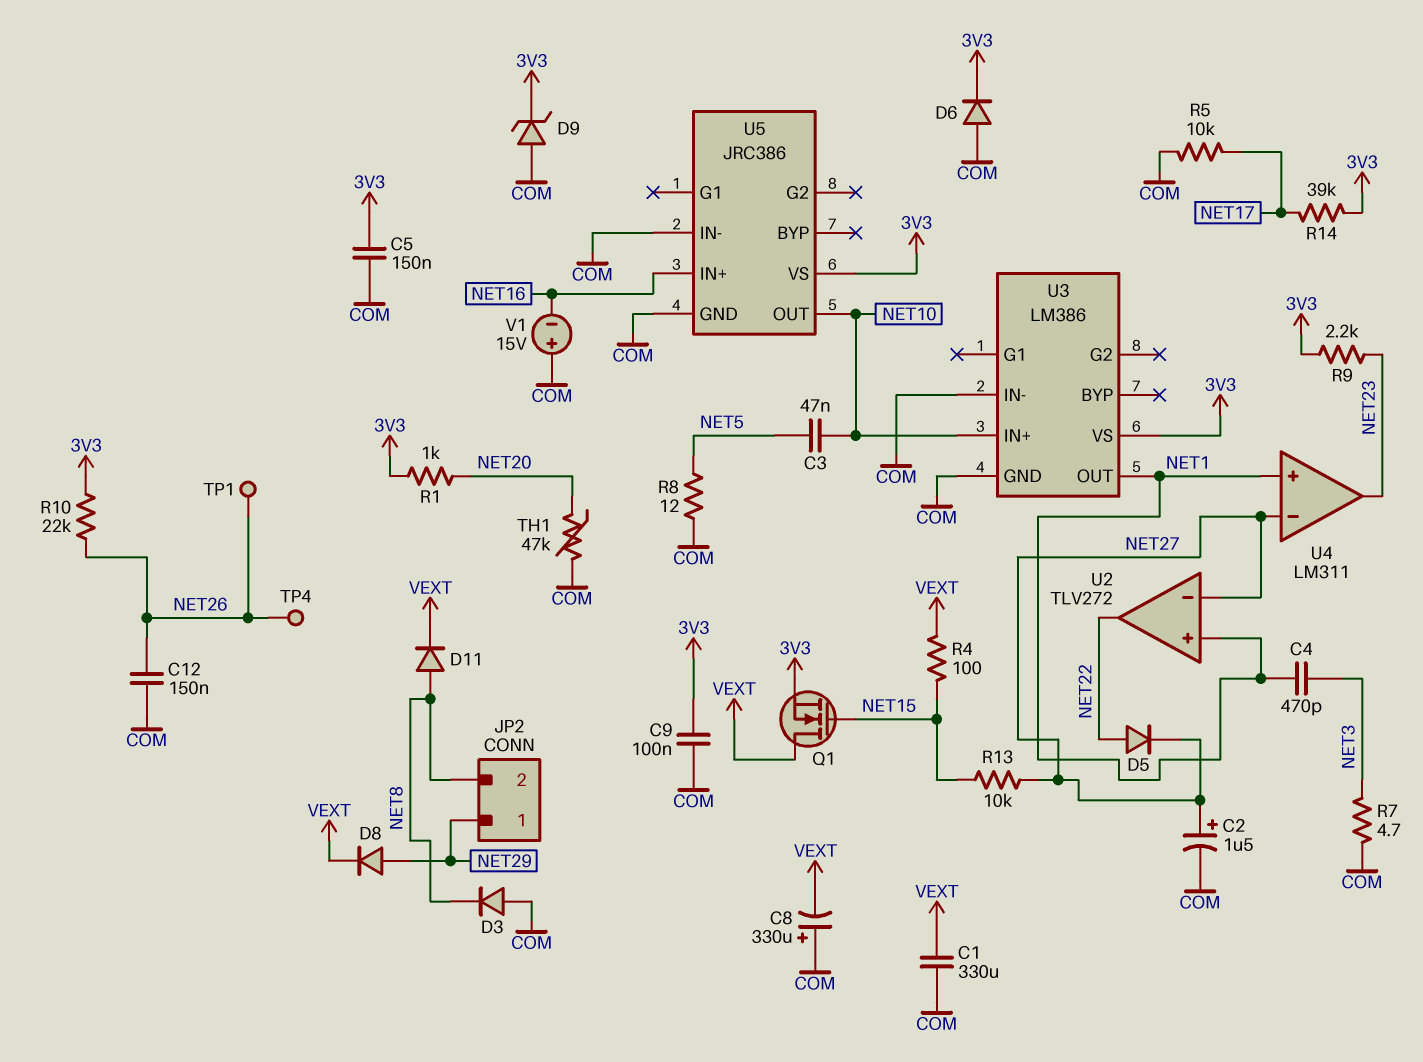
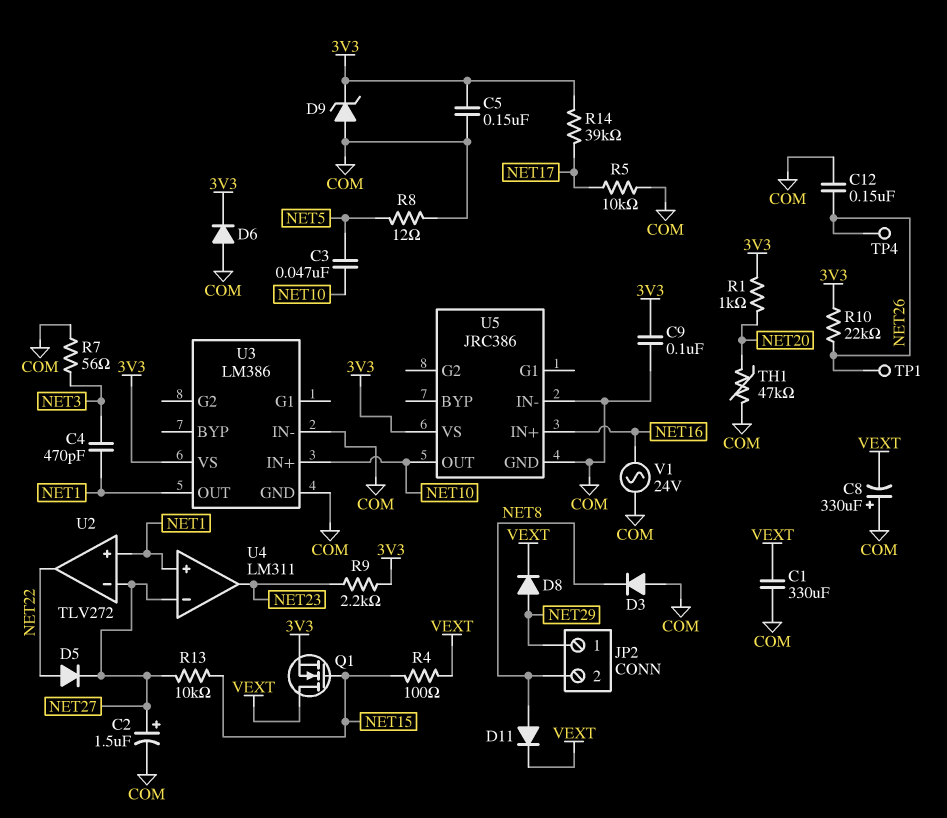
R7: 4.7 (COM, NET3) -> 56 (COM, NET3)
V1: 15V (plus COM, minus NET16) -> AC 24V (COM, NET16)

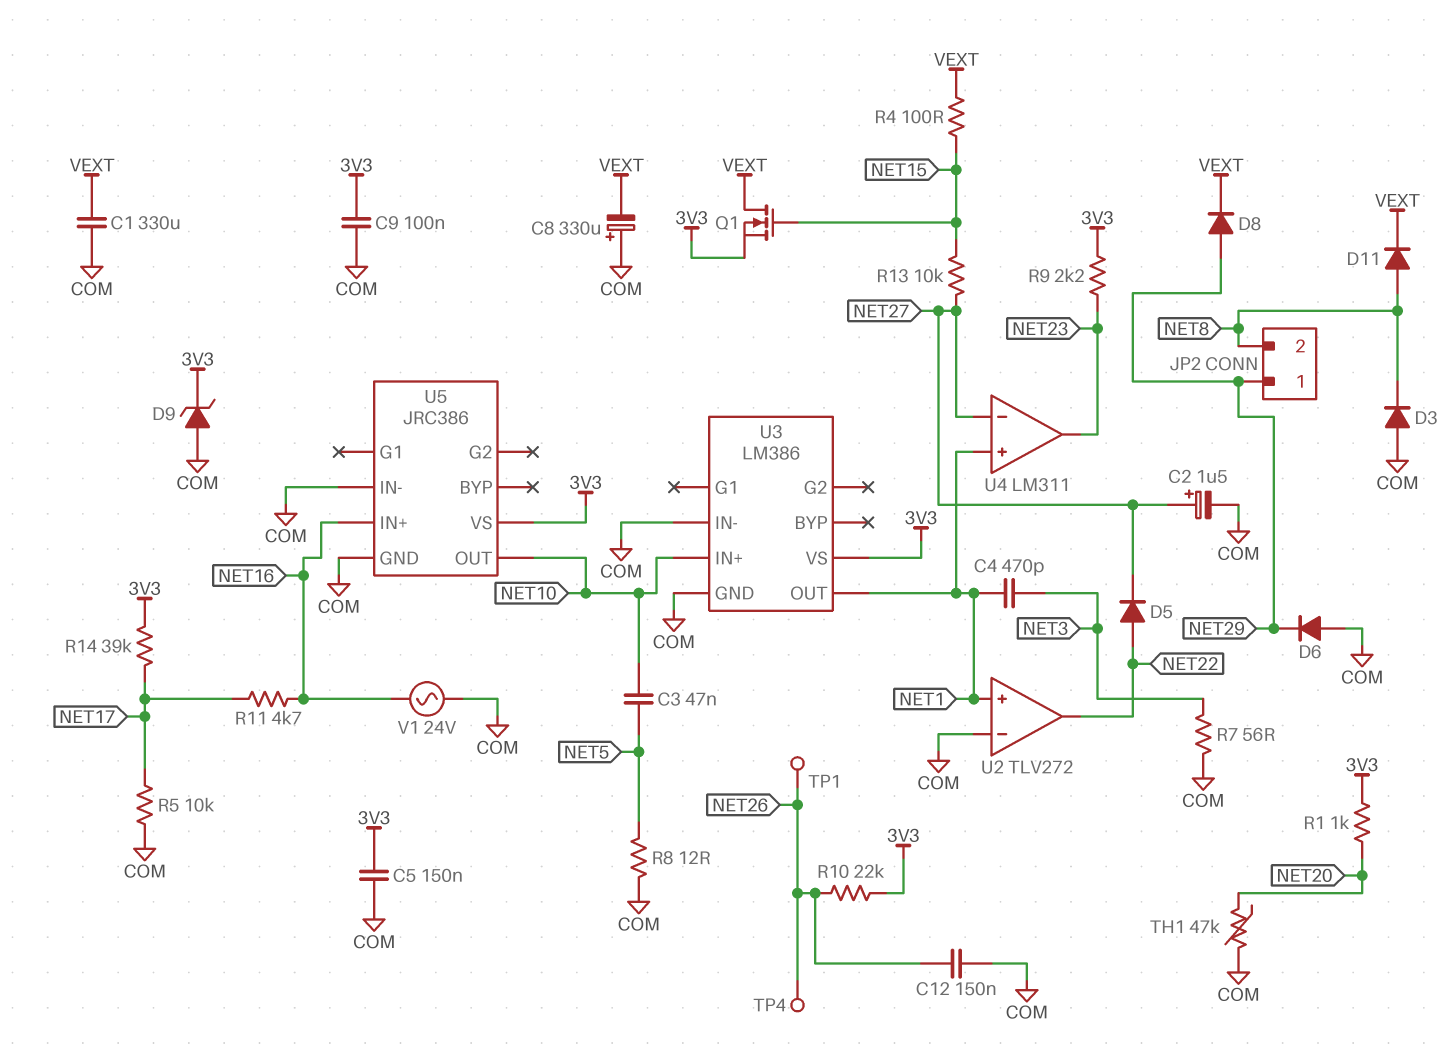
D6: diode (A COM, K 3V3) -> diode (A COM, K NET29)
R11: none -> 4.7k (NET16, NET17)
U2 pin in-: NET27 -> COM

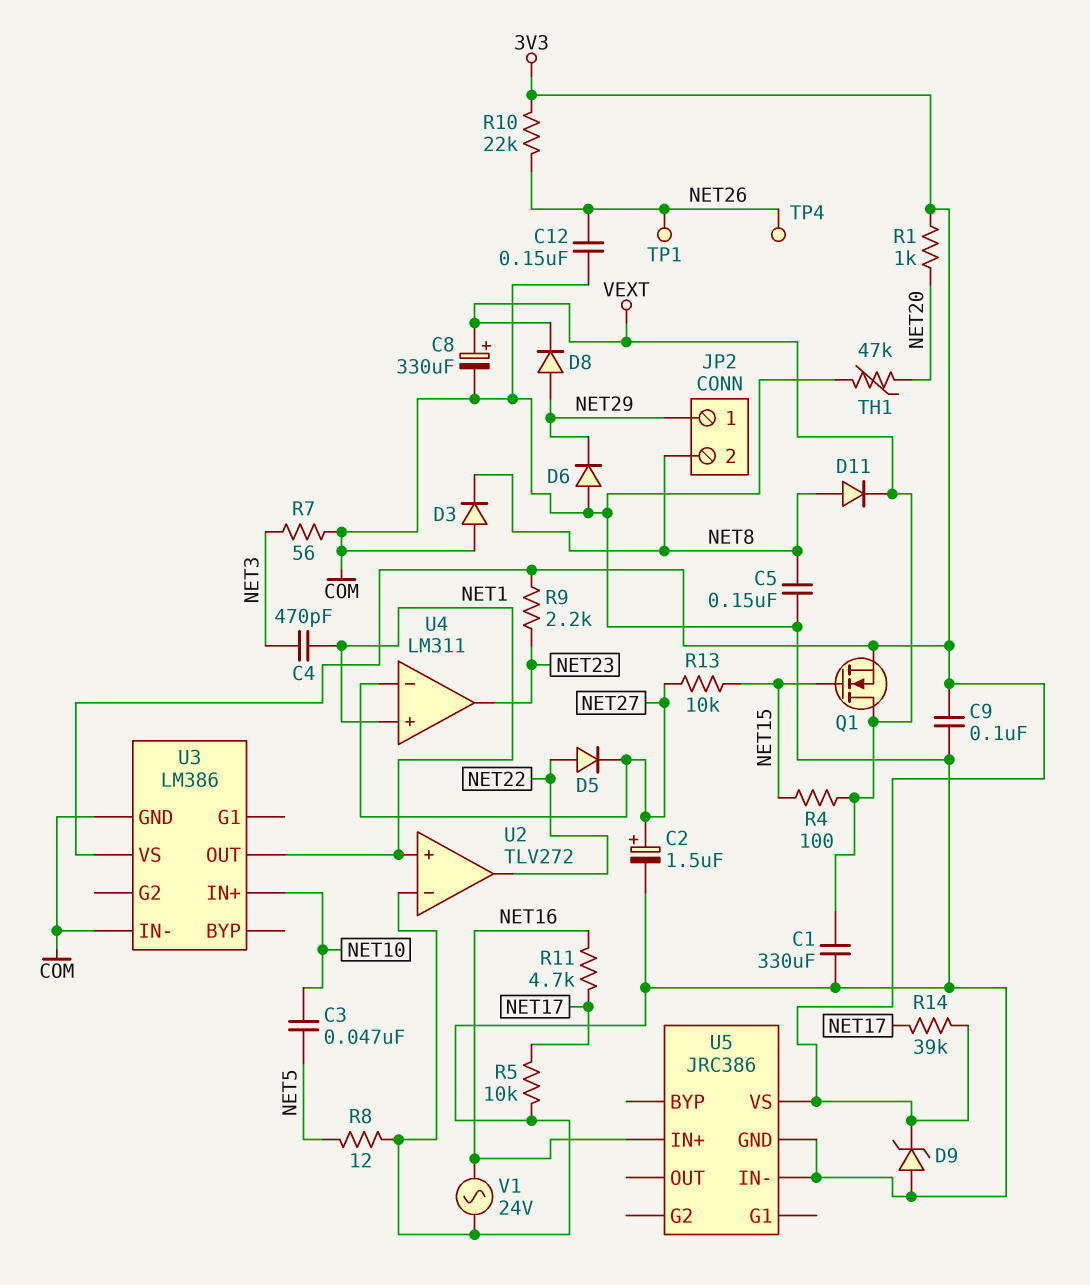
C5: 150nF (3V3, COM) -> 150nF (COM, NET8)
C8: 330uF (plus COM, minus VEXT) -> 330uF (plus VEXT, minus COM)
U5 pin OUT: NET10 -> none

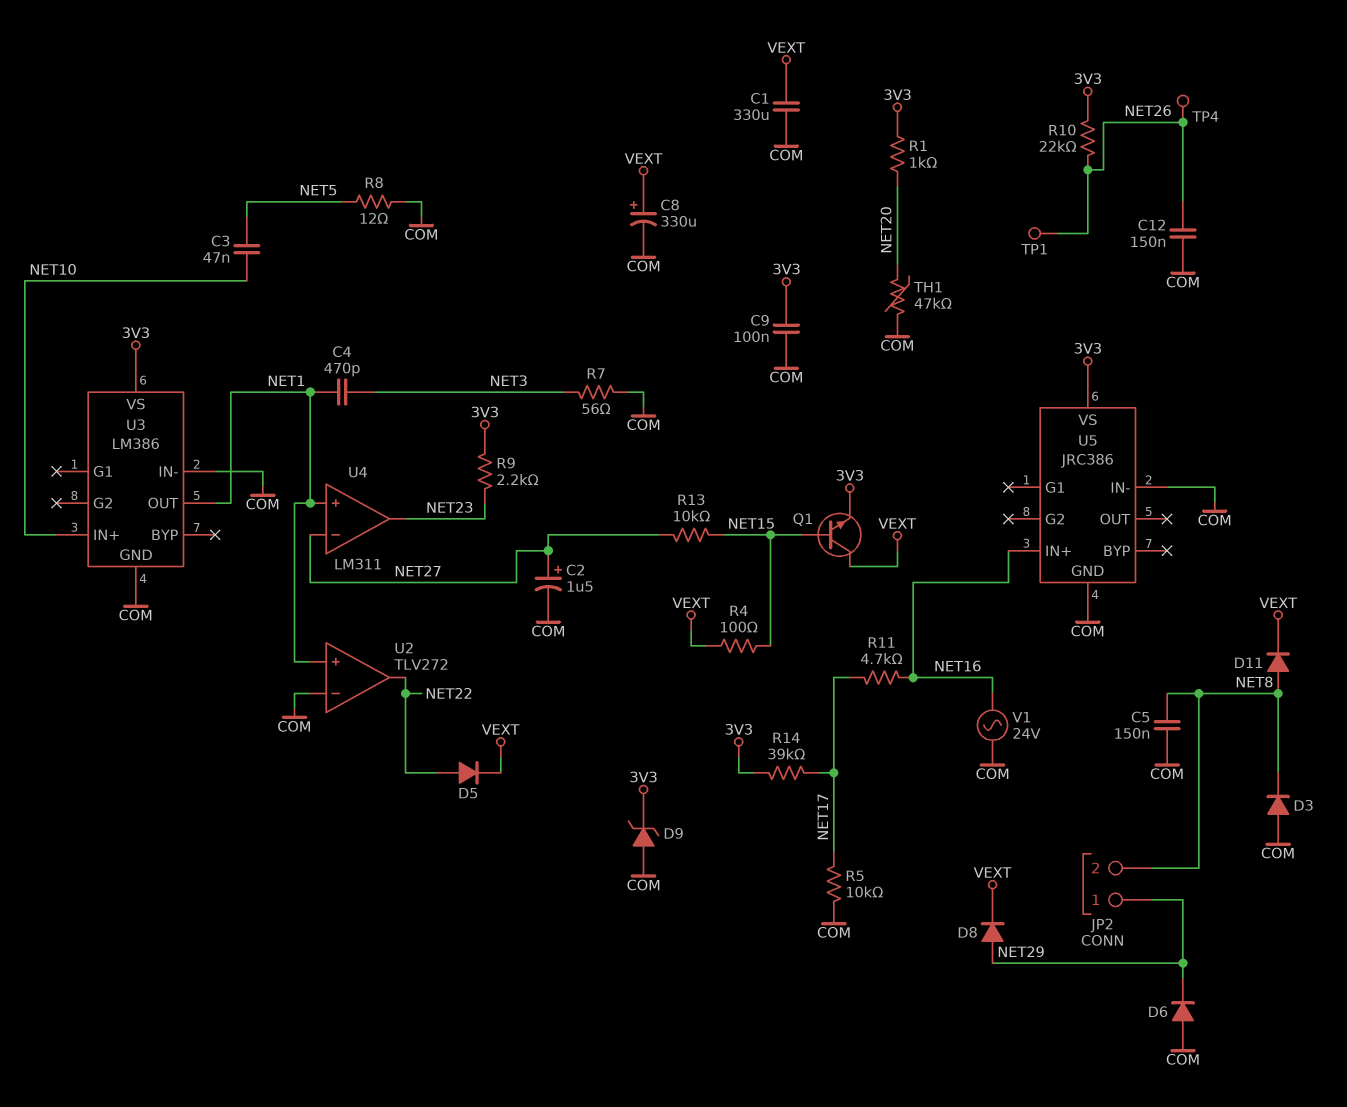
D5: diode (A NET22, K NET27) -> diode (A NET22, K VEXT)
Q1: NMOS (G NET15, D VEXT, S 3V3) -> NPN (B NET15, C VEXT, E 3V3)

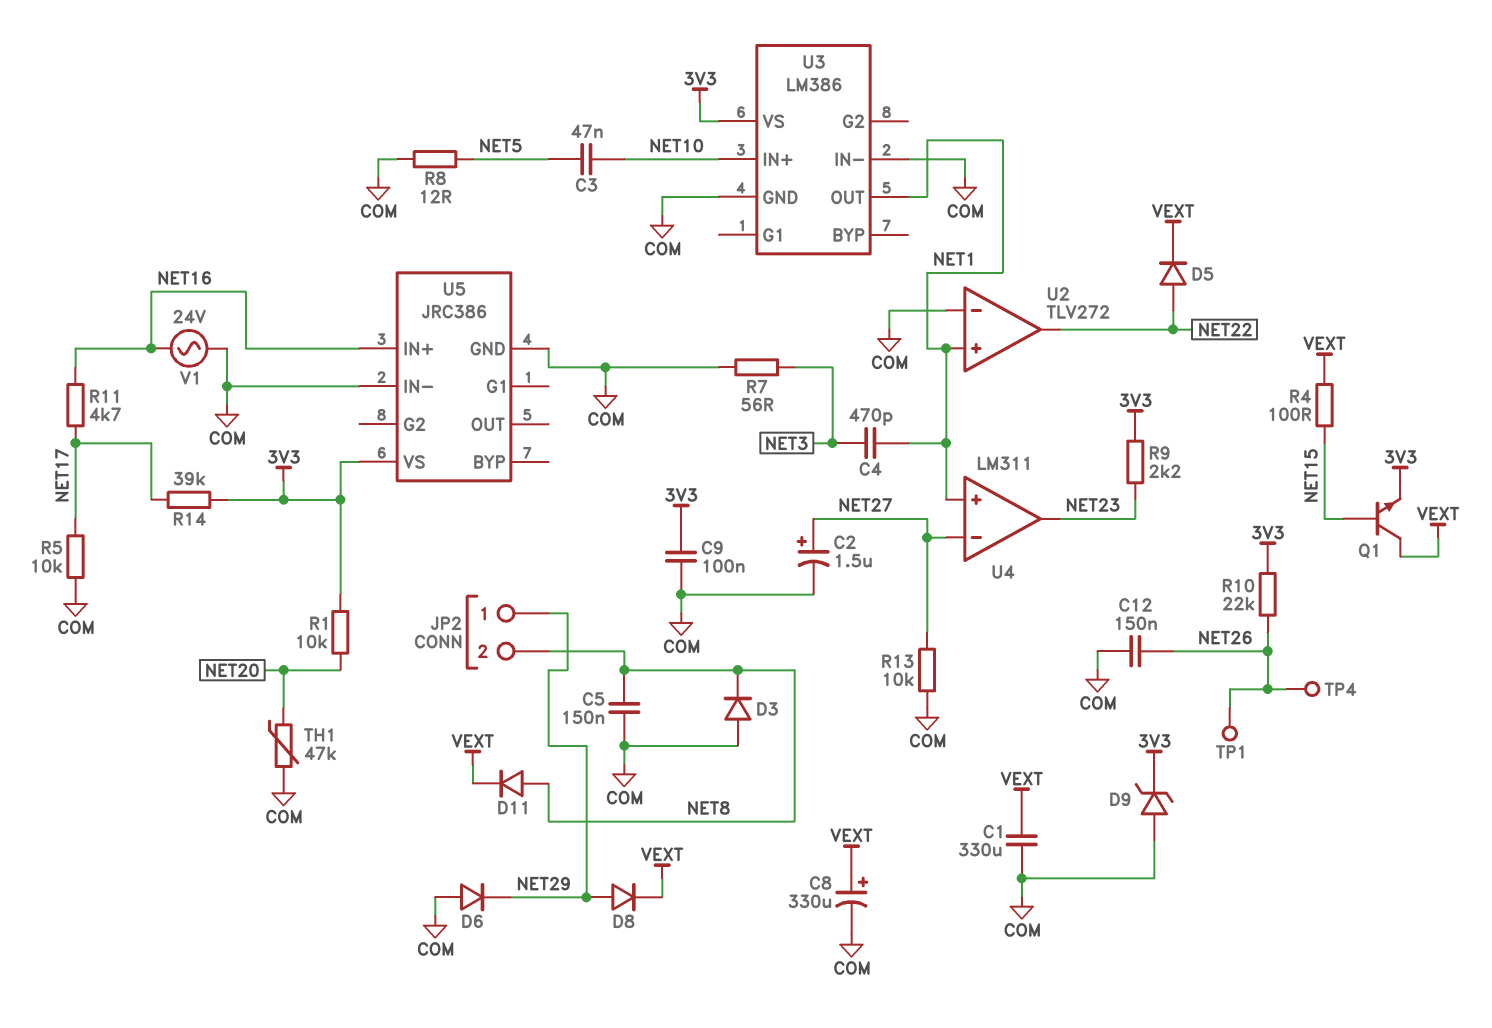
R1: 1k (3V3, NET20) -> 10k (3V3, NET20)
R13: 10k (NET15, NET27) -> 10k (COM, NET27)

